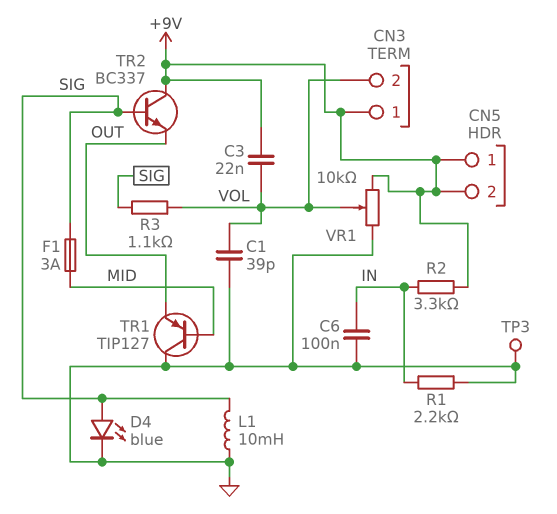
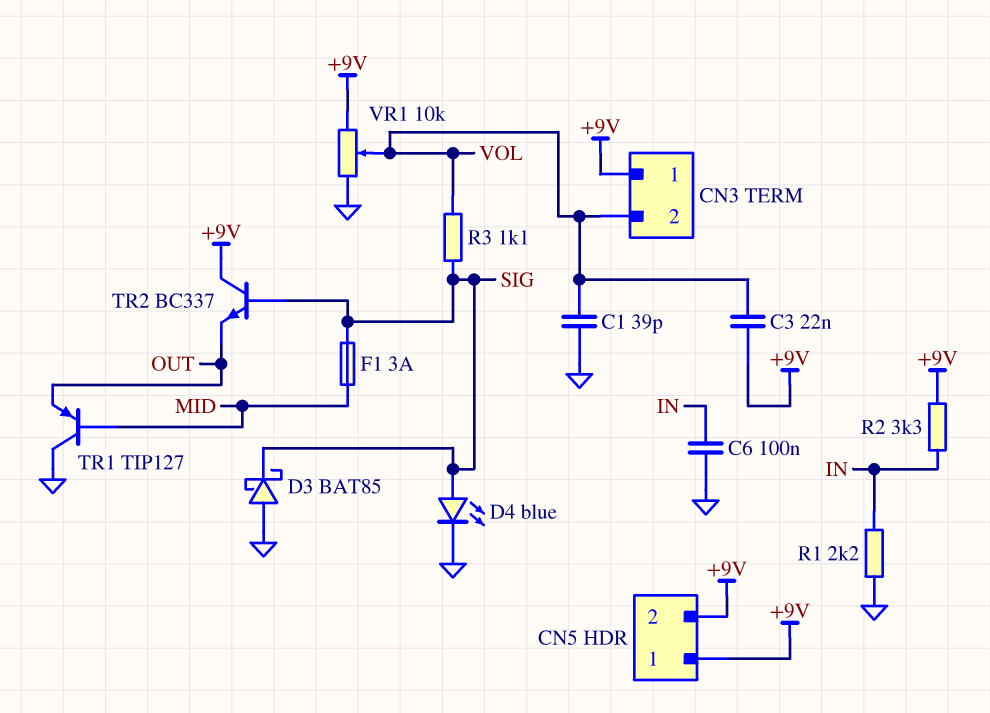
D3: none -> schottky BAT85 (A GND, K SIG)
L1: 10mH (GND, SIG) -> none
TP3: test point (GND) -> none

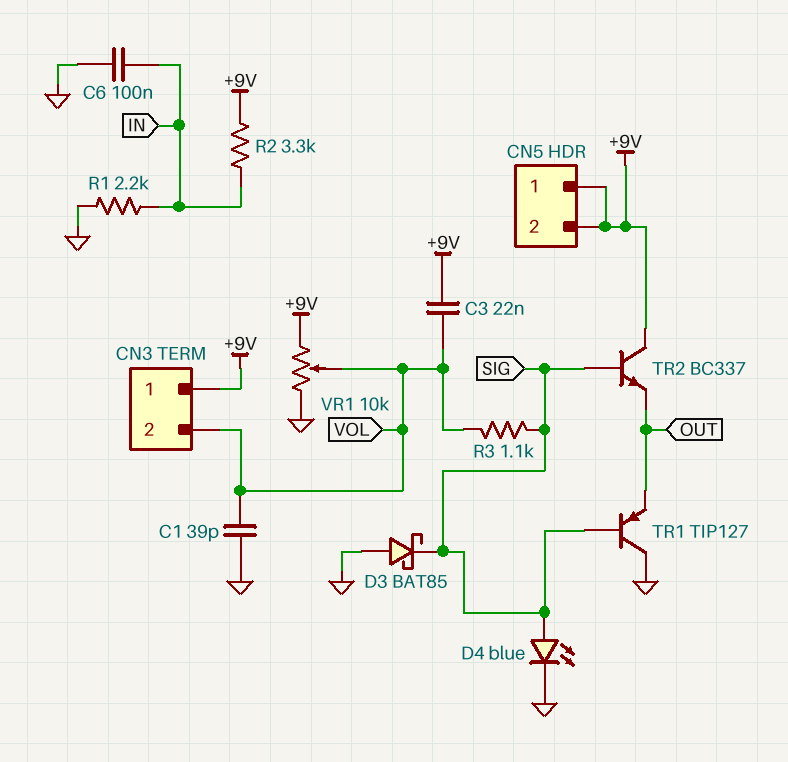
F1: 3A (MID, SIG) -> none
TR1: PNP TIP127 (B MID, C GND, E OUT) -> PNP TIP127 (B SIG, C GND, E OUT)

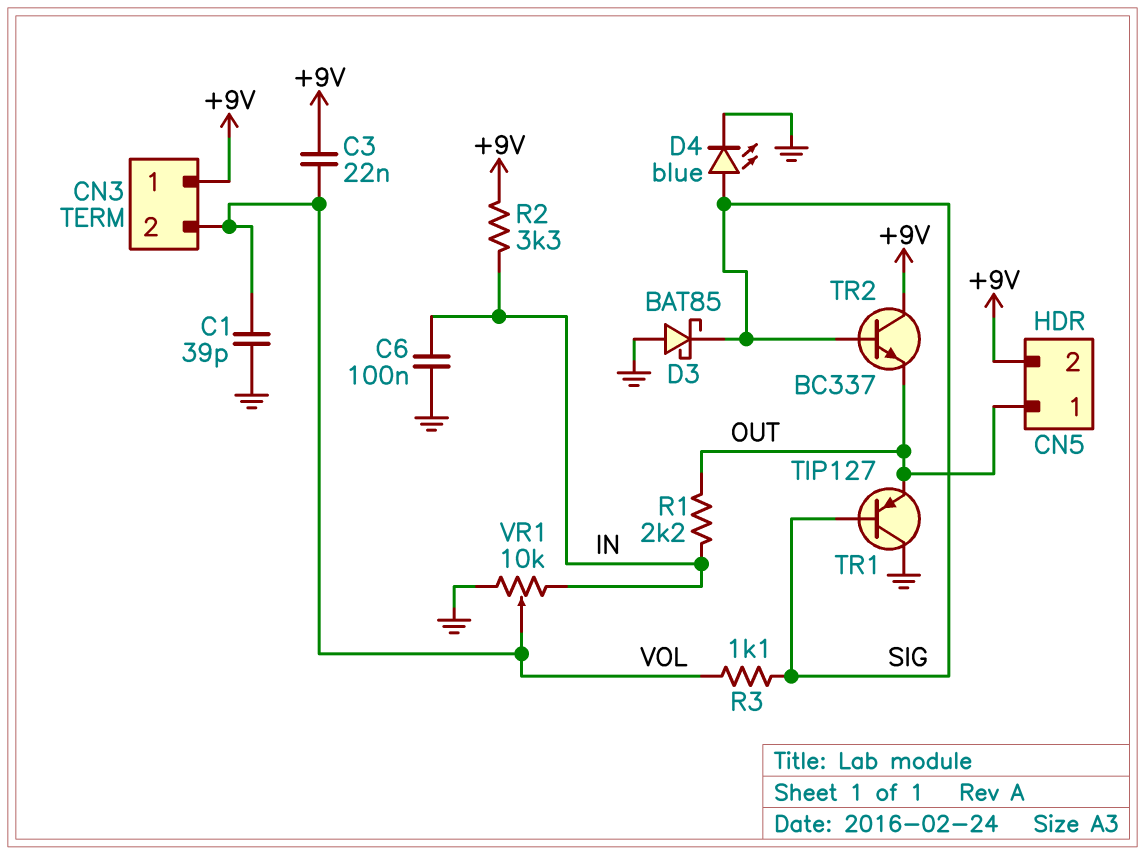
CN5 pin 1: +9V -> OUT
R1: 2.2k (GND, IN) -> 2.2k (IN, OUT)
VR1: 10k (+9V, GND, wiper VOL) -> 10k (GND, IN, wiper VOL)

